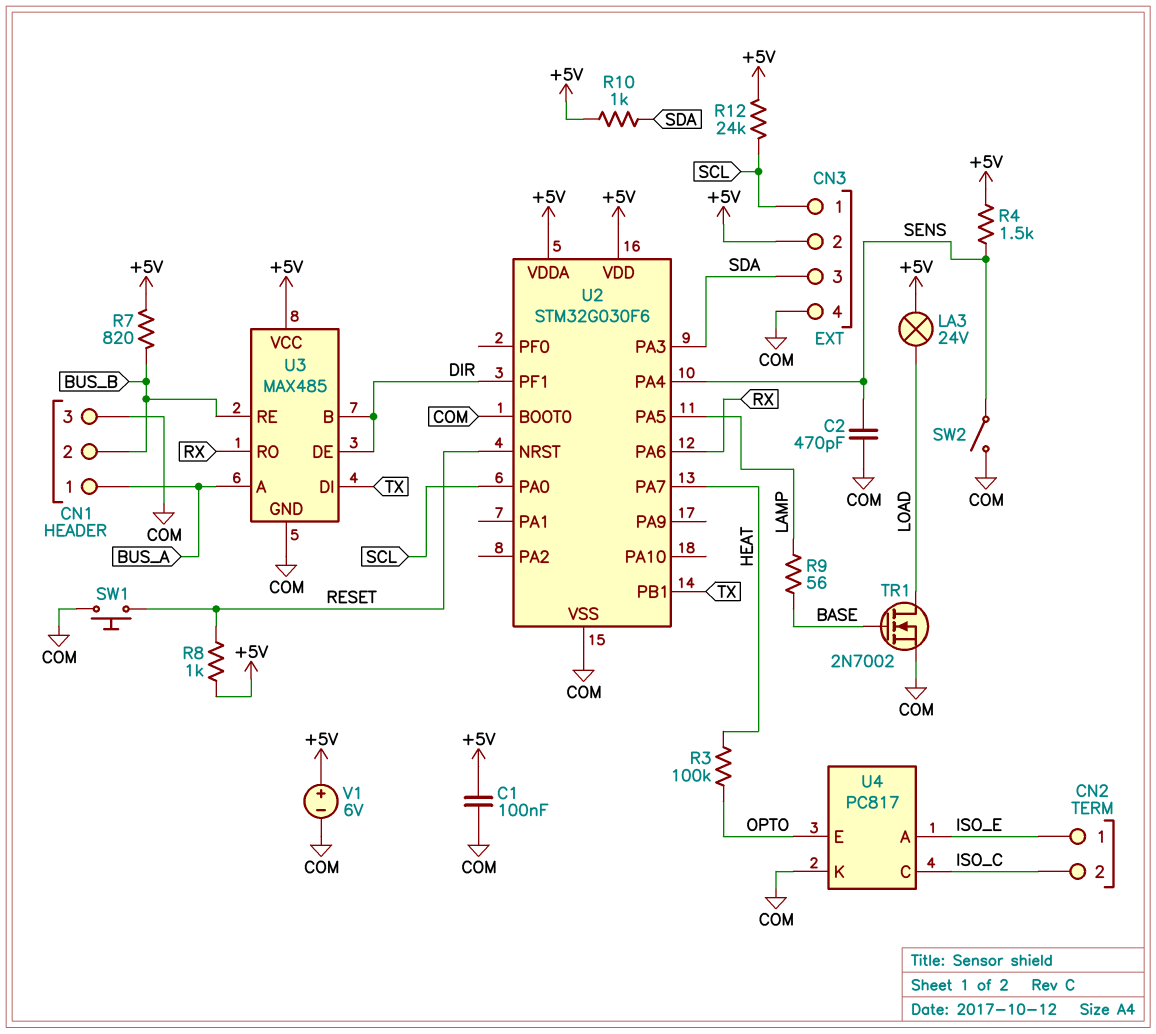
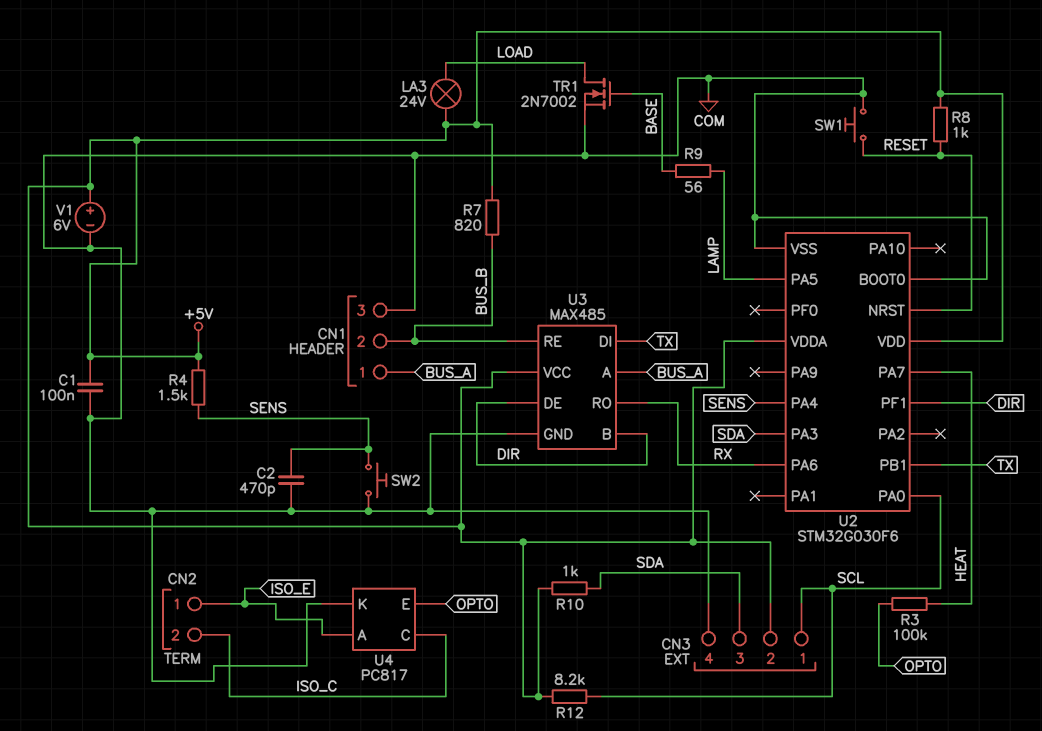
R12: 24k (+5V, SCL) -> 8.2k (+5V, SCL)
SW2: switch (COM, SENS) -> button (COM, SENS)

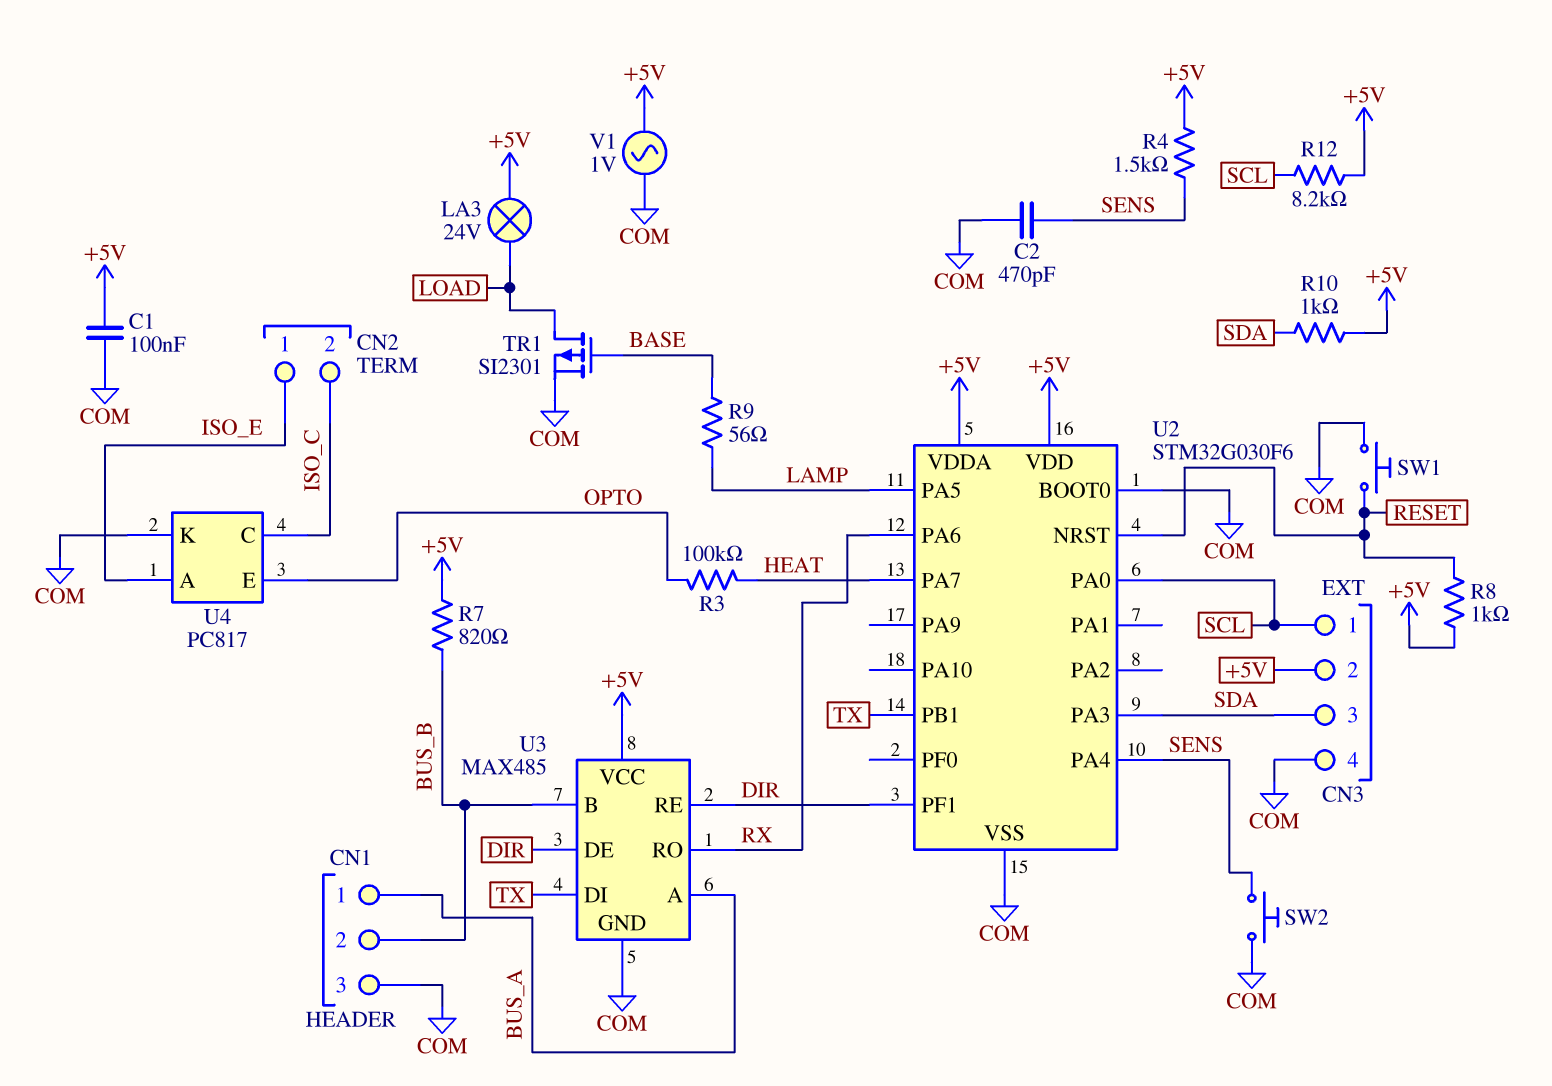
TR1: NMOS 2N7002 (G BASE, D LOAD, S COM) -> PMOS SI2301 (G BASE, D LOAD, S COM)
U3 pin B: DIR -> BUS_B
U3 pin RE: BUS_B -> DIR
V1: 6V (plus +5V, minus COM) -> AC 1V (+5V, COM)

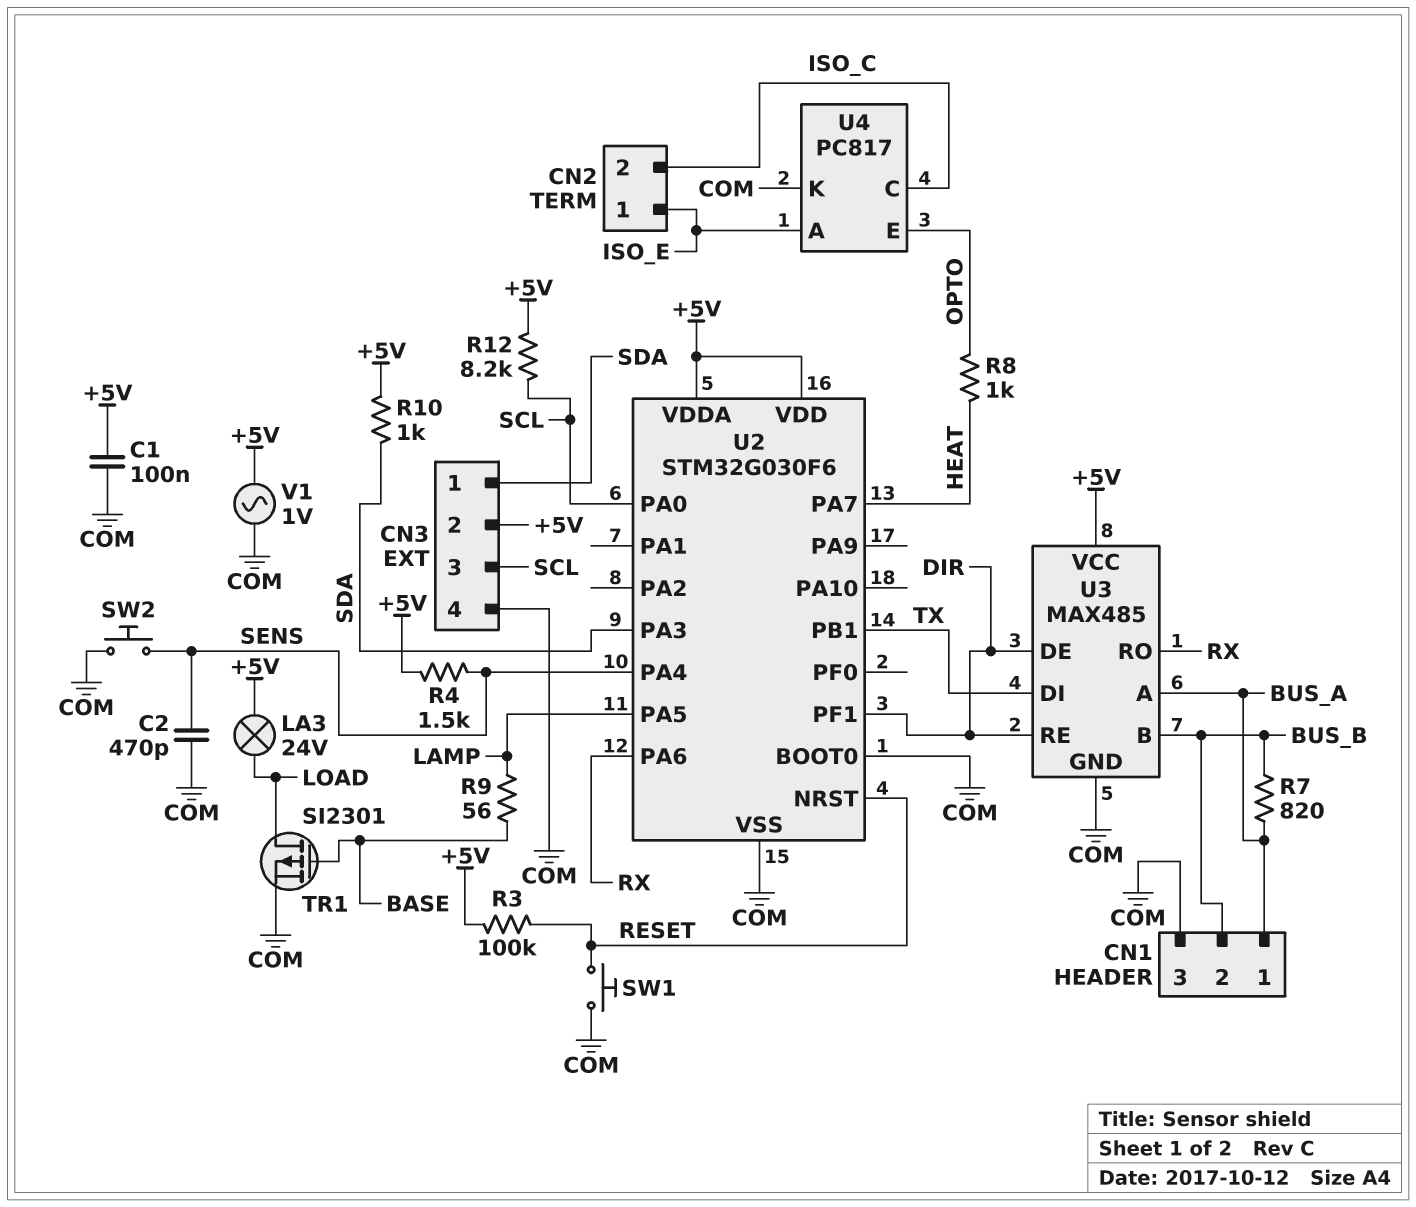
CN3 pin 1: SCL -> SDA
CN3 pin 3: SDA -> SCL
R3: 100k (HEAT, OPTO) -> 100k (+5V, RESET)
R7: 820 (+5V, BUS_B) -> 820 (BUS_A, BUS_B)
R8: 1k (+5V, RESET) -> 1k (HEAT, OPTO)

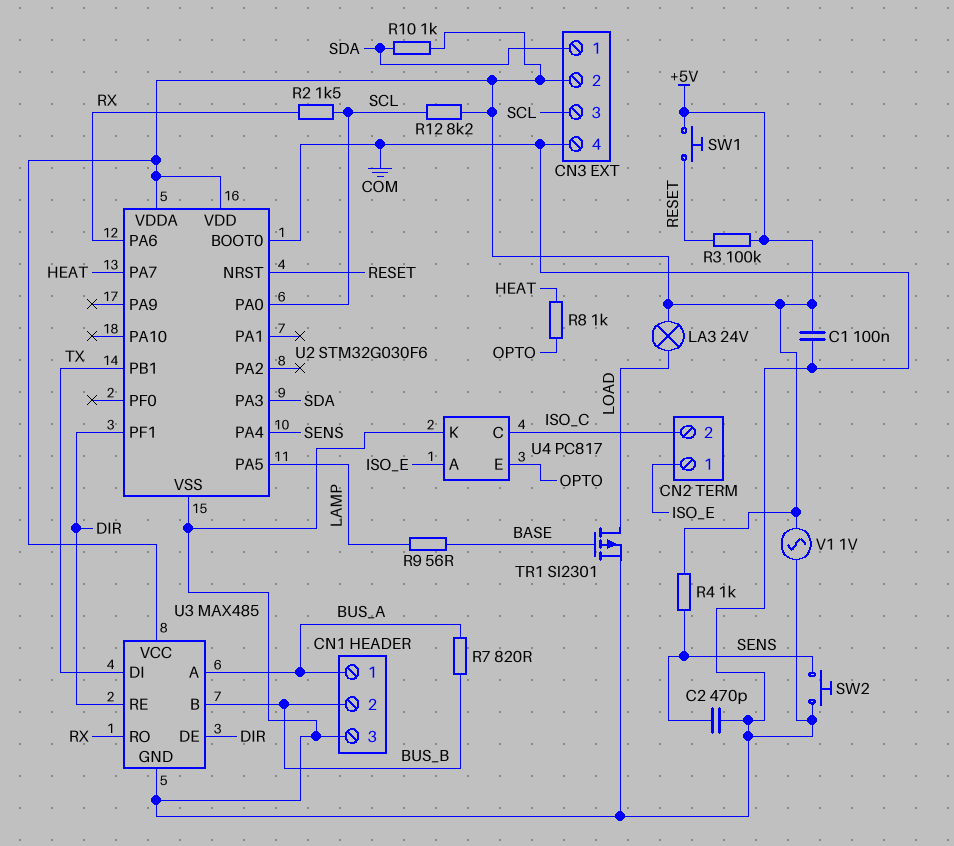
R2: none -> 1.5k (RX, SCL)
R4: 1.5k (+5V, SENS) -> 1k (+5V, SENS)
SW1: button (COM, RESET) -> button (+5V, RESET)

